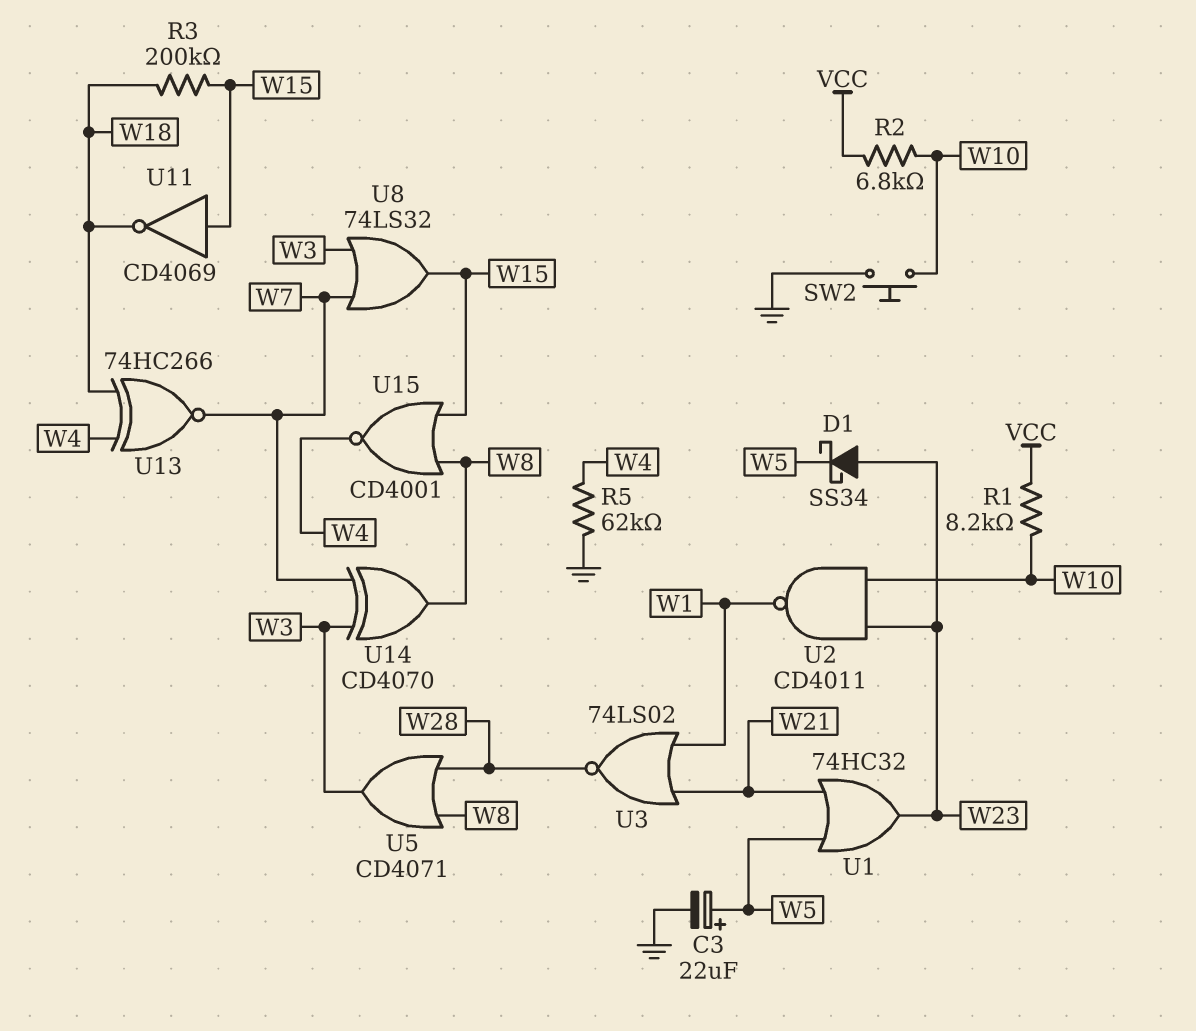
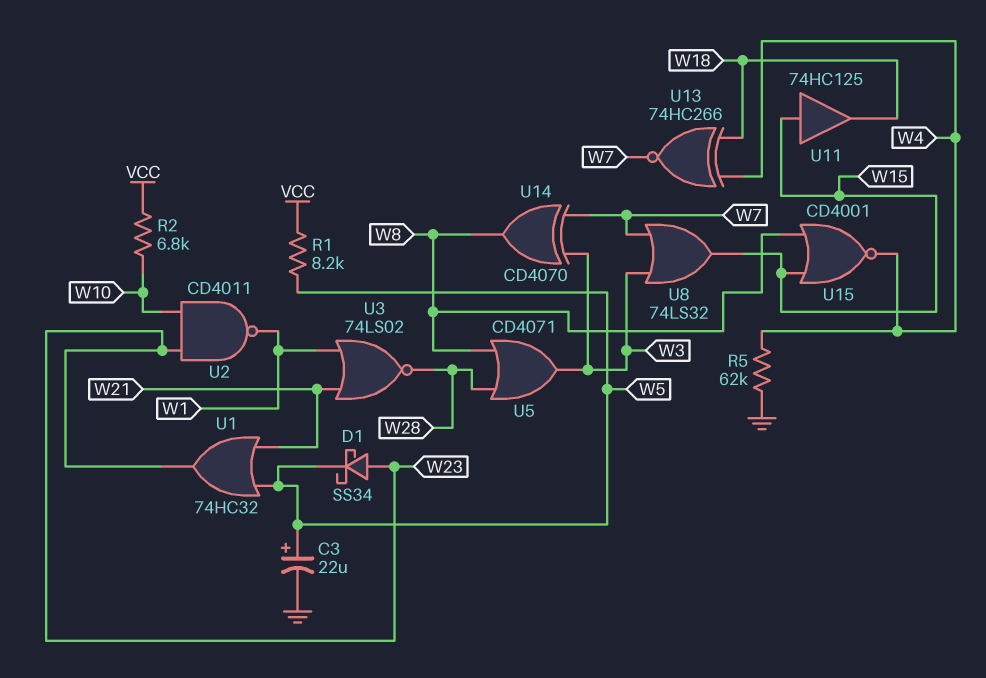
R1: 8.2k (VCC, W10) -> 8.2k (VCC, W5)
R3: 200k (W15, W18) -> none
SW2: button (GND, W10) -> none
U11: NOT CD4069 (in W15, out W18) -> buffer 74HC125 (in W15, out W18)

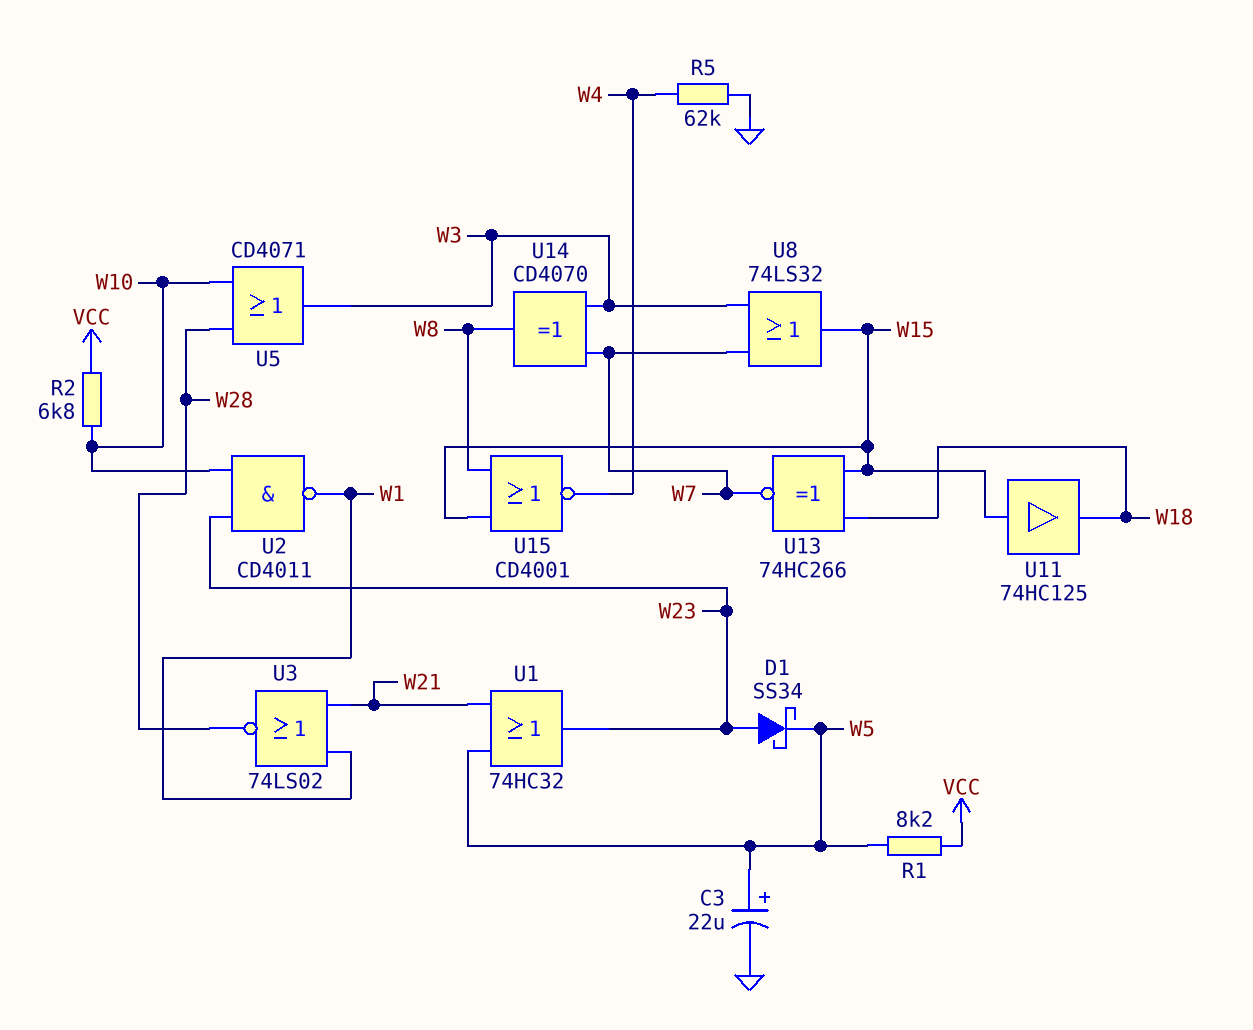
U5: OR CD4071 (in W8, in W28, out W3) -> OR CD4071 (in W10, in W28, out W3)
U13: XNOR 74HC266 (in W4, in W18, out W7) -> XNOR 74HC266 (in W15, in W18, out W7)

